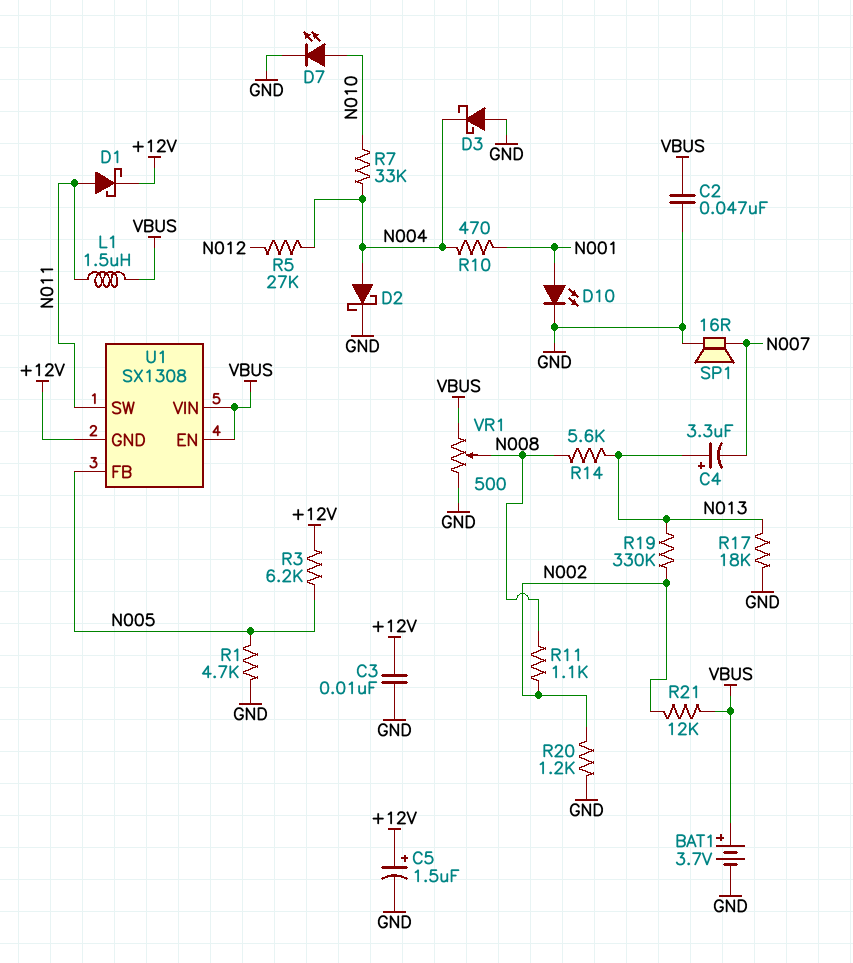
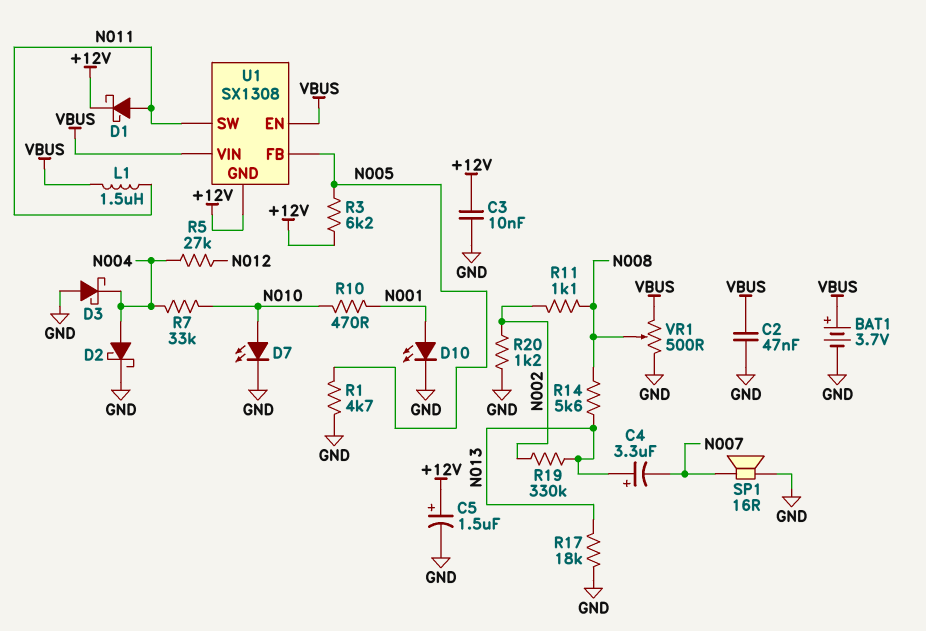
R10: 470 (N001, N004) -> 470 (N001, N010)
R21: 12k (N002, VBUS) -> none

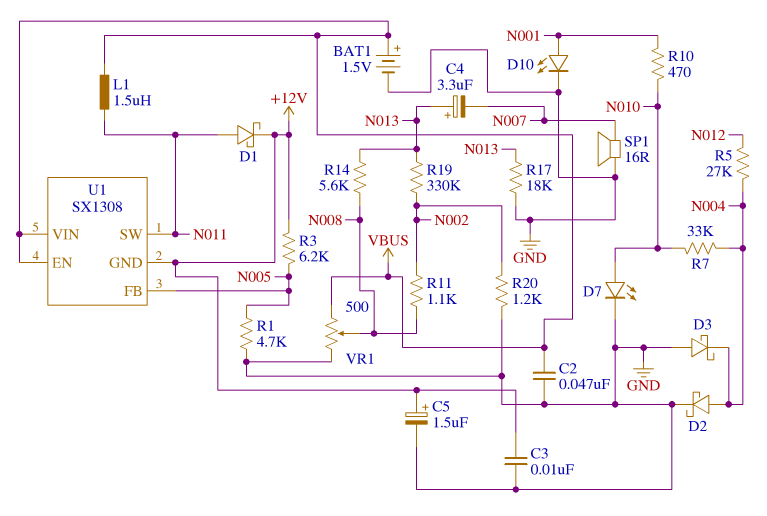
BAT1: 3.7V (plus VBUS, minus GND) -> 1.5V (plus VBUS, minus GND)

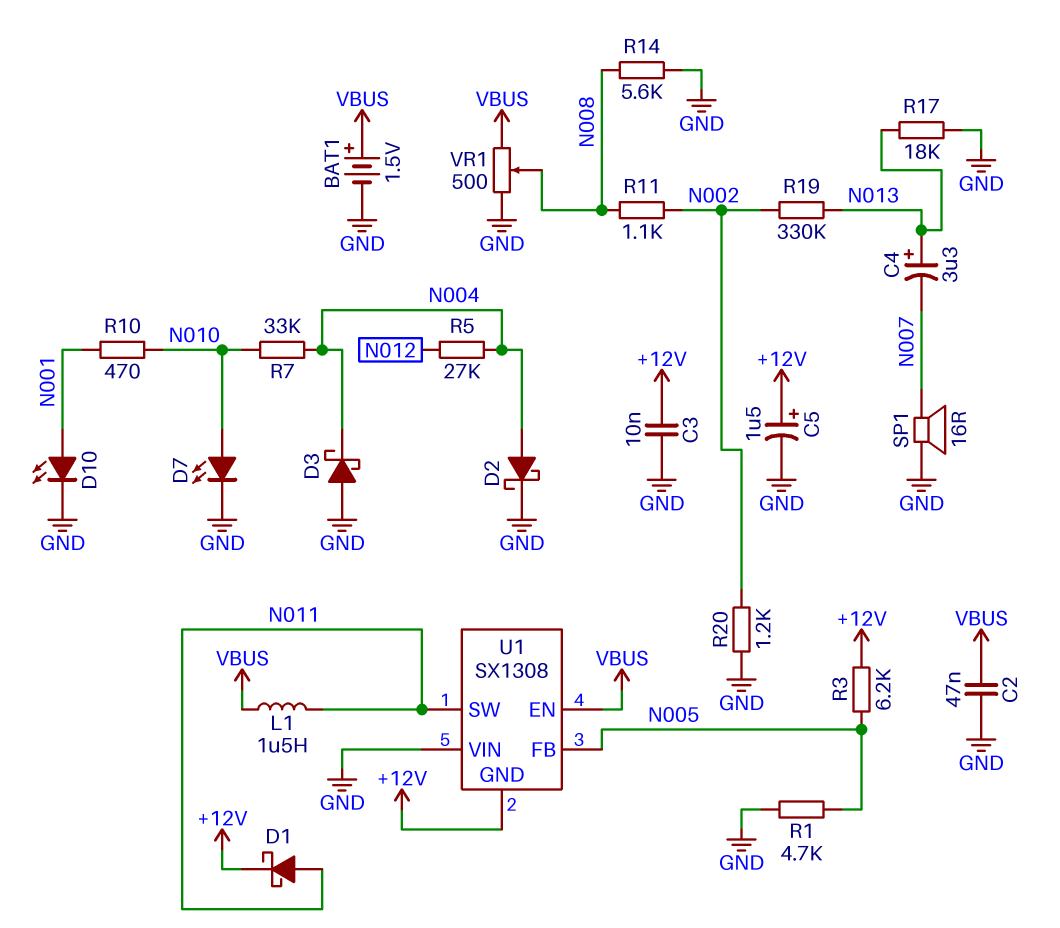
R14: 5.6k (N008, N013) -> 5.6k (GND, N008)
U1 pin VIN: VBUS -> GND

